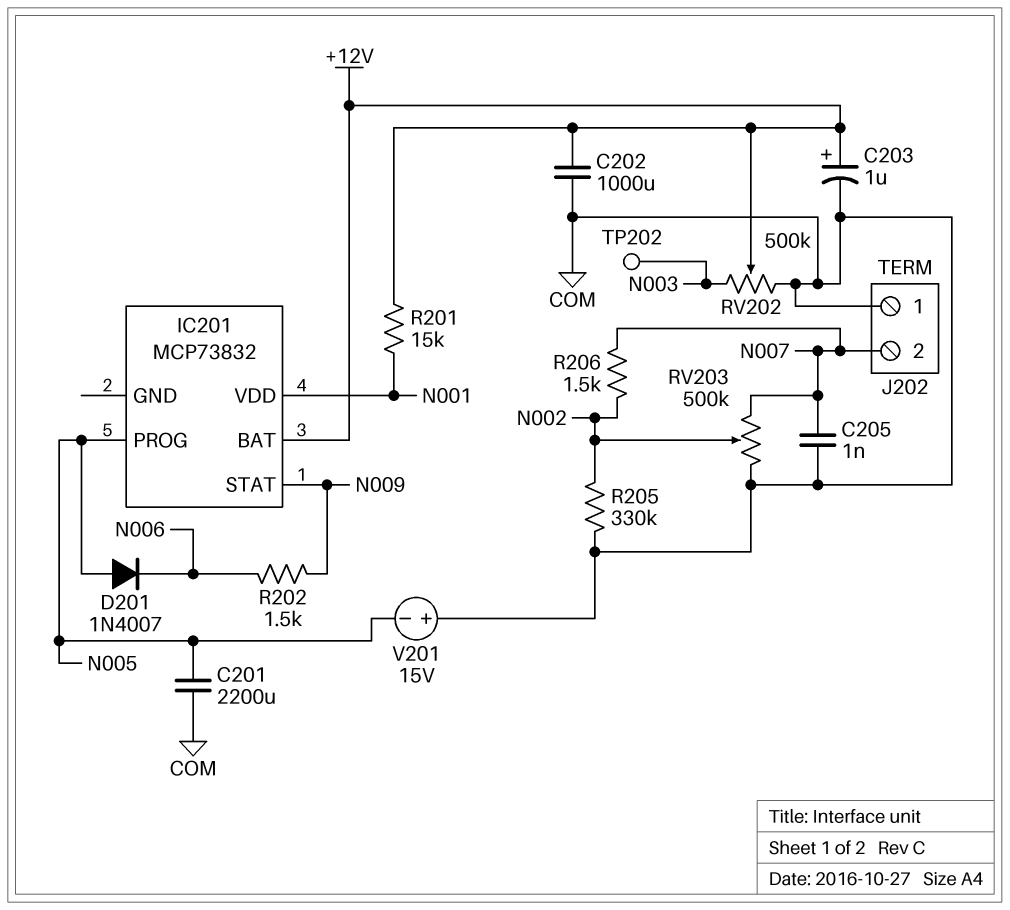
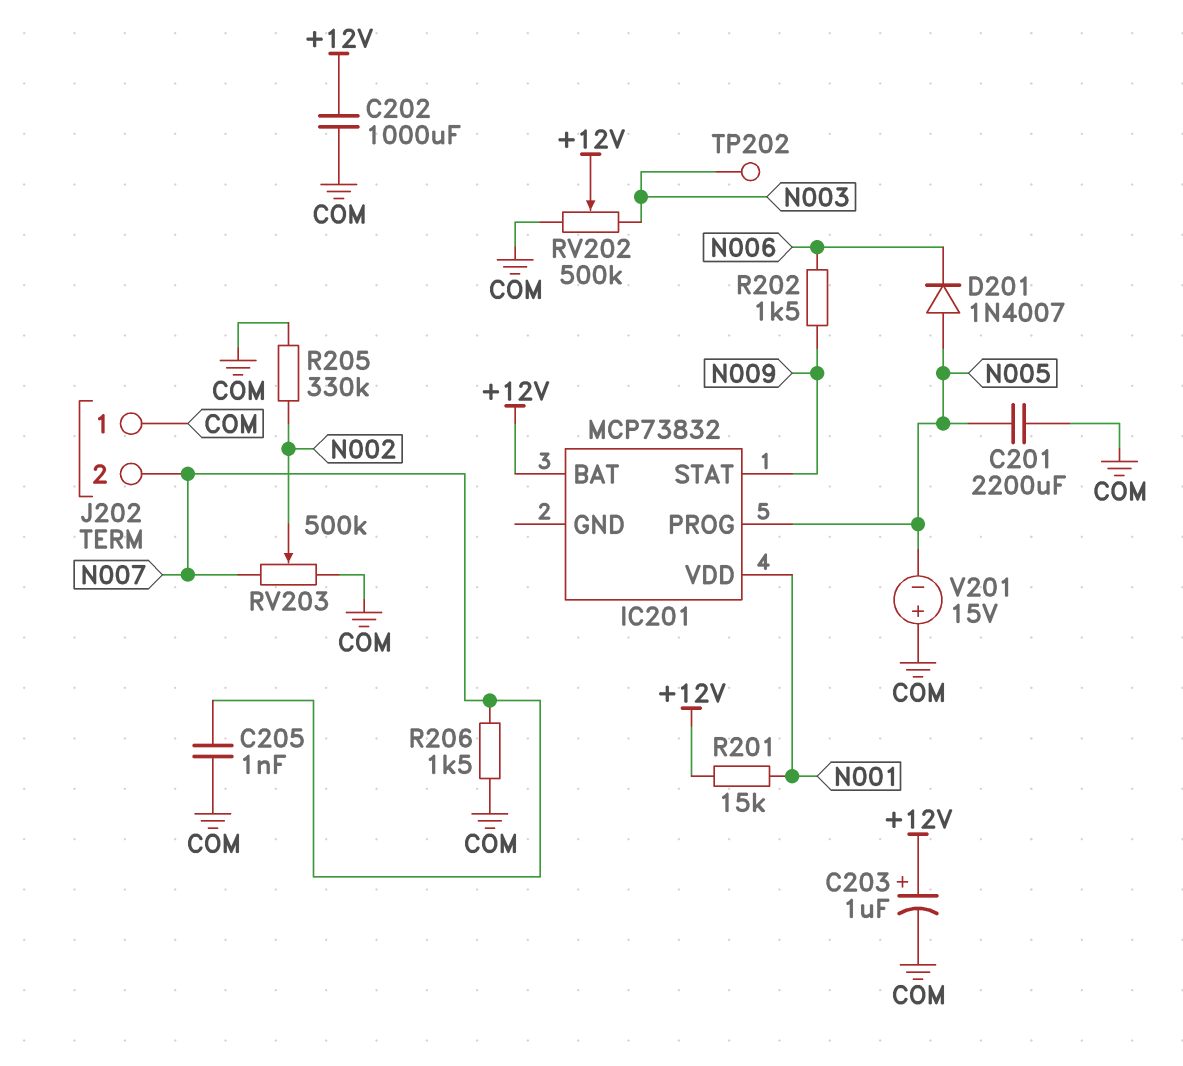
R206: 1.5k (N002, N007) -> 1.5k (COM, N007)

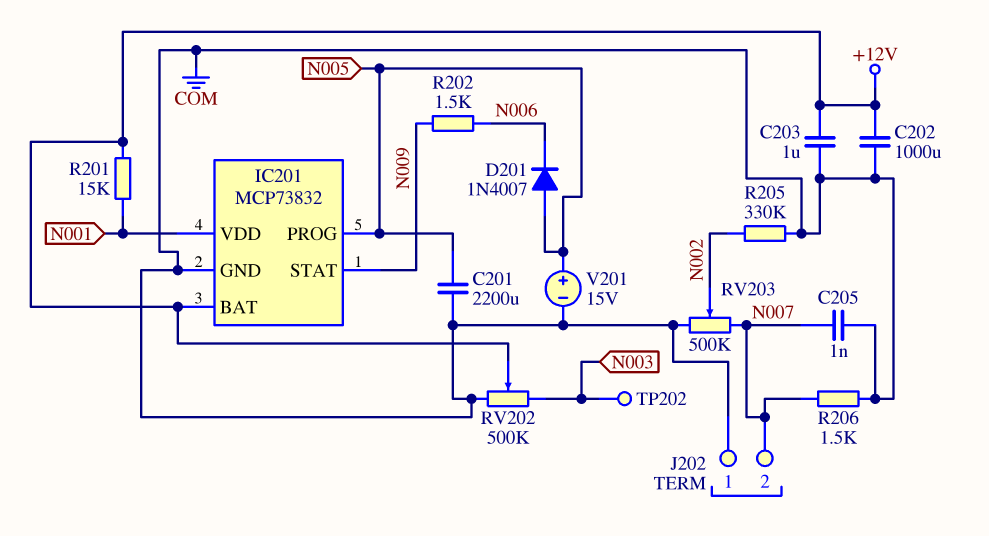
C203: 1uF (plus +12V, minus COM) -> 1uF (+12V, COM)
IC201 pin GND: none -> COM
V201: 15V (plus COM, minus N005) -> 15V (plus N005, minus COM)

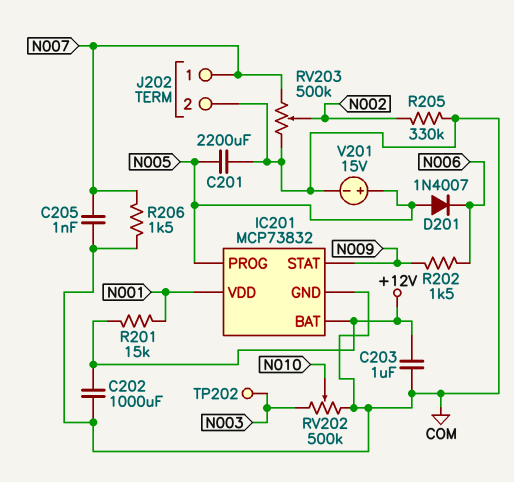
J202 pin 1: COM -> N007
J202 pin 2: N007 -> COM
RV202: 500k (COM, N003, wiper +12V) -> 500k (COM, N003, wiper N010)

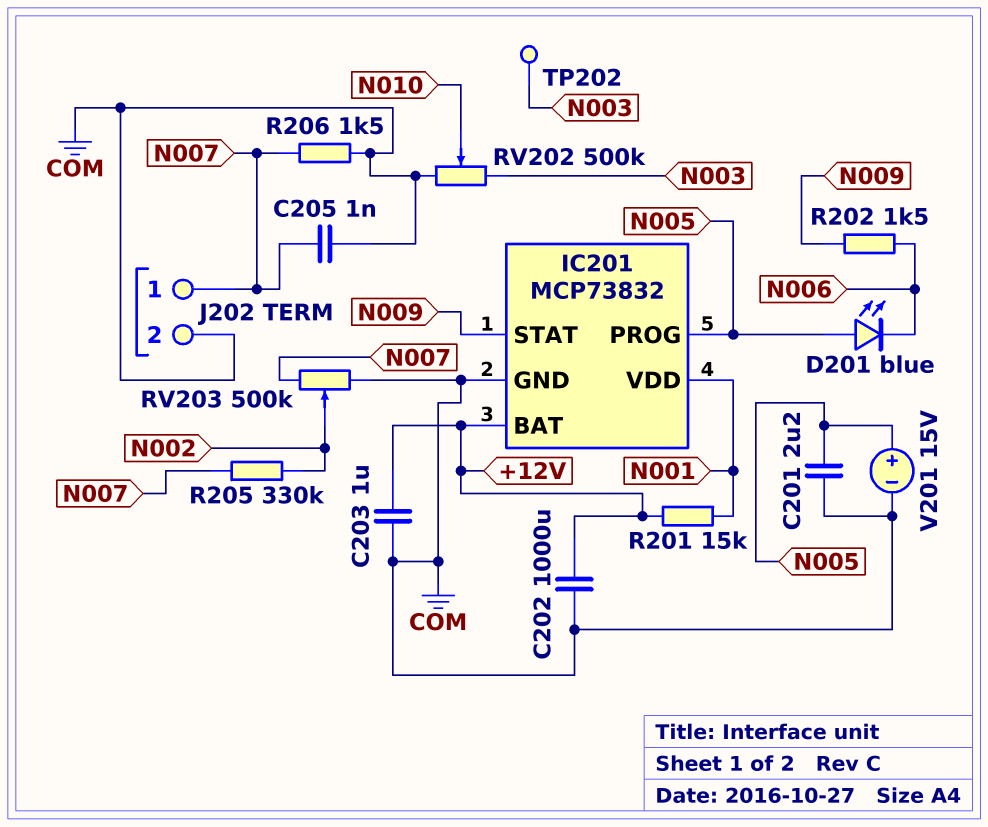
C201: 2200uF (COM, N005) -> 2.2uF (COM, N005)
D201: diode 1N4007 (A N005, K N006) -> LED blue (A N005, K N006)
R205: 330k (COM, N002) -> 330k (N002, N007)

